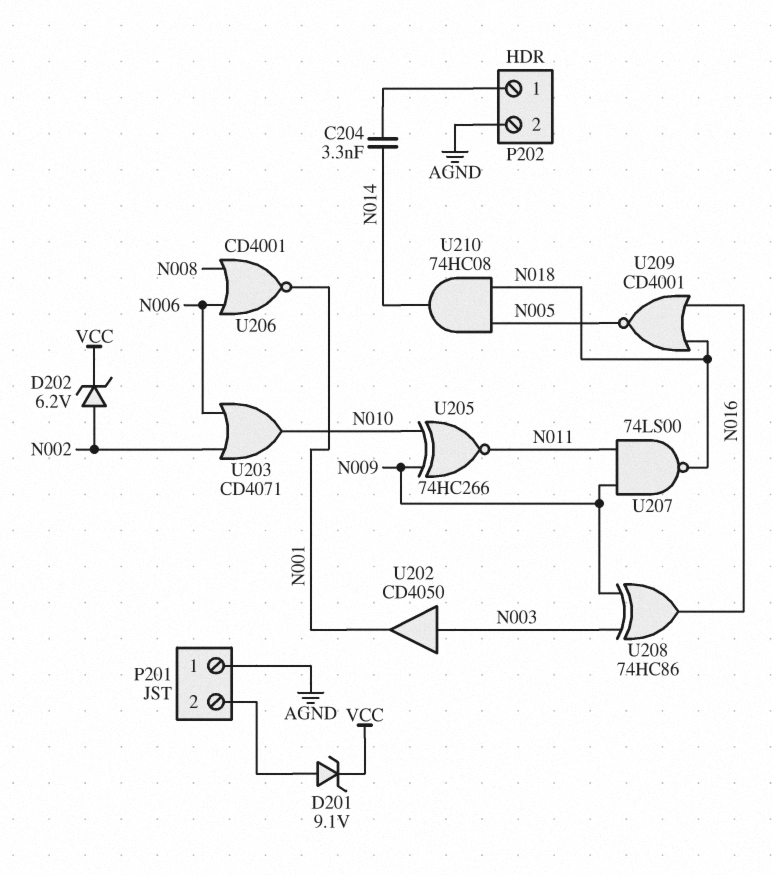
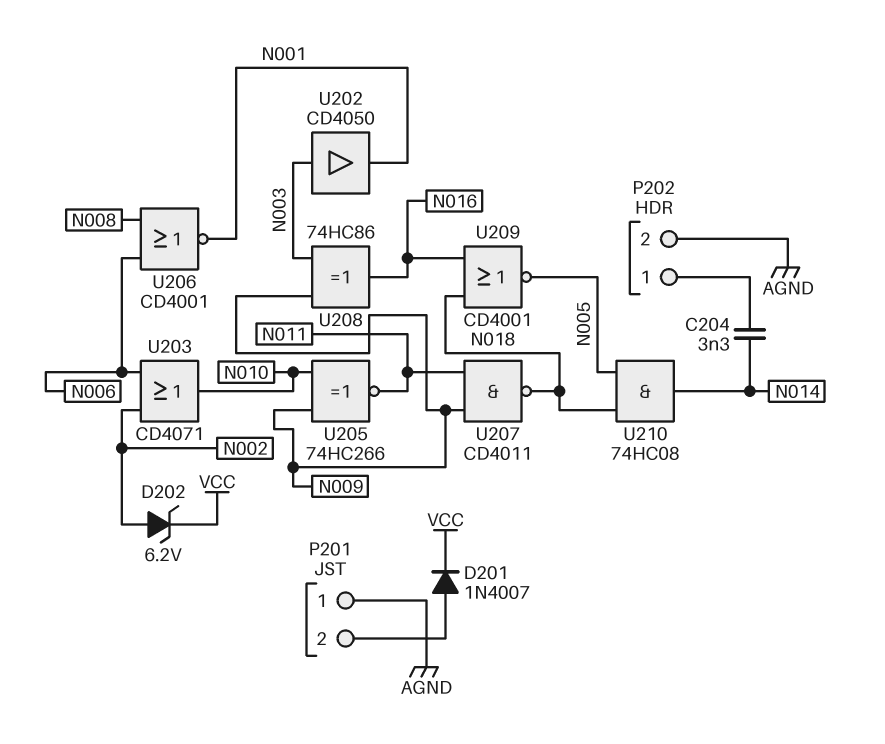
D201: zener 9.1V (A P201/2, K VCC) -> diode 1N4007 (A P201/2, K VCC)
U207: NAND 74LS00 (in N009, in N011, out N018) -> NAND CD4011 (in N009, in N011, out N018)

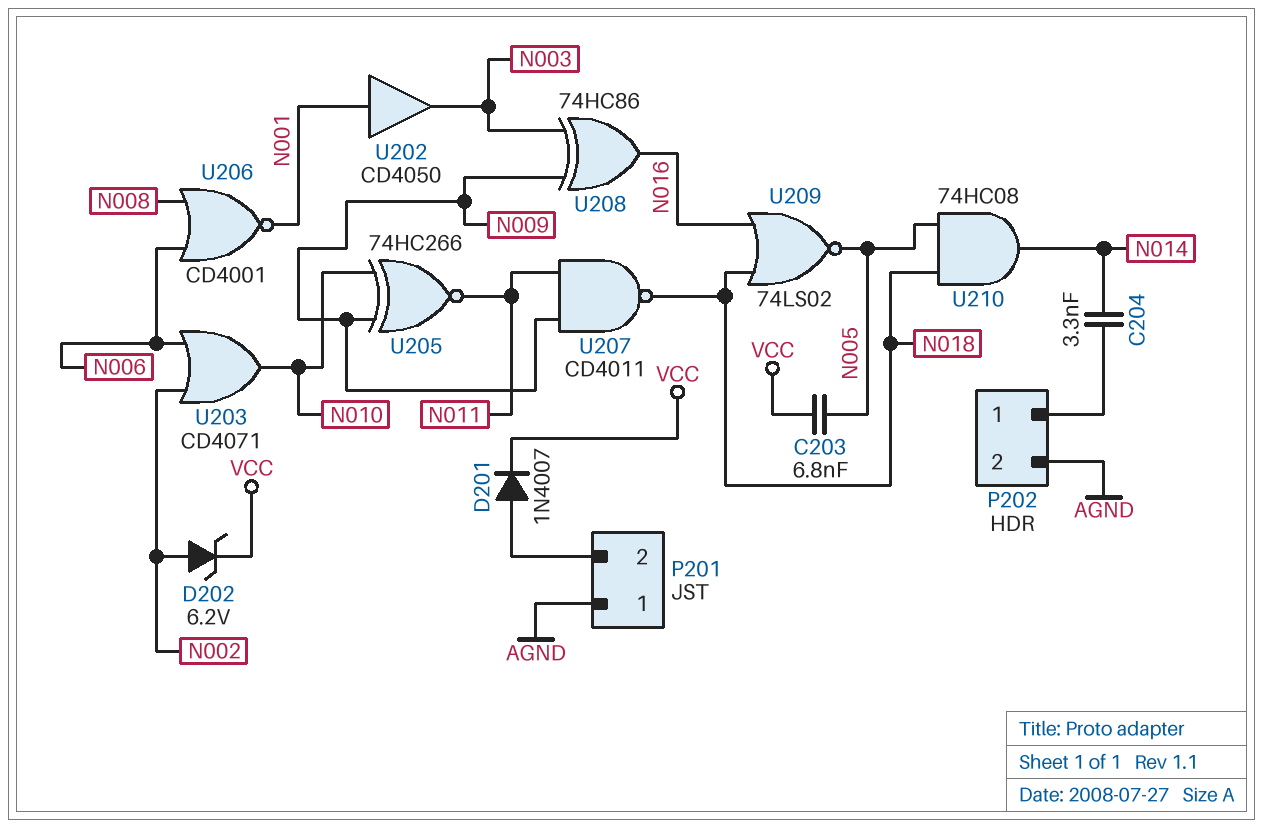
C203: none -> 6.8nF (N005, VCC)
U202: buffer CD4050 (in N003, out N001) -> buffer CD4050 (in N001, out N003)
U209: NOR CD4001 (in N016, in N018, out N005) -> NOR 74LS02 (in N016, in N018, out N005)

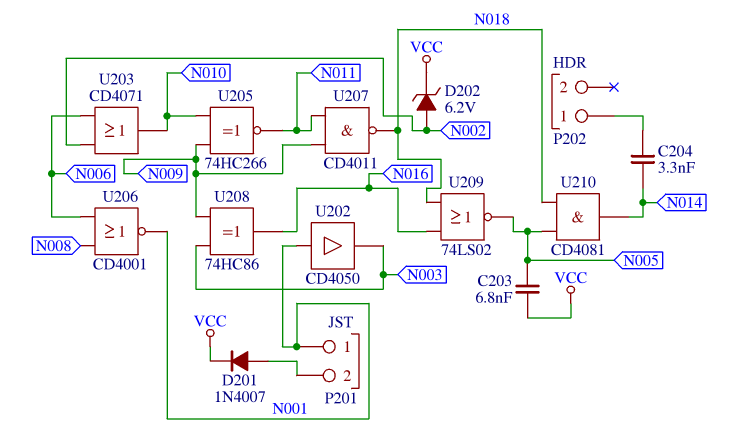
P201 pin 1: AGND -> N001
P202 pin 2: AGND -> none
U210: AND 74HC08 (in N005, in N018, out N014) -> AND CD4081 (in N005, in N018, out N014)

